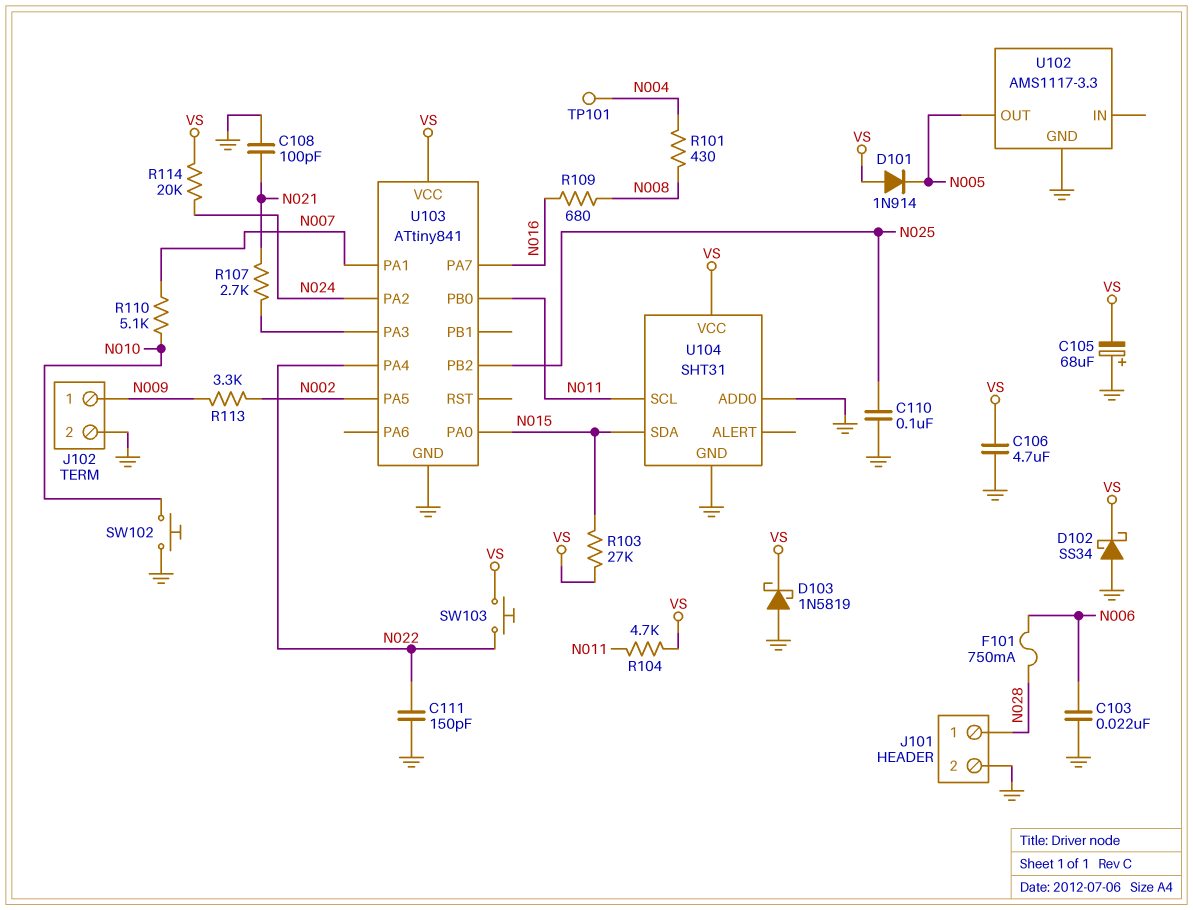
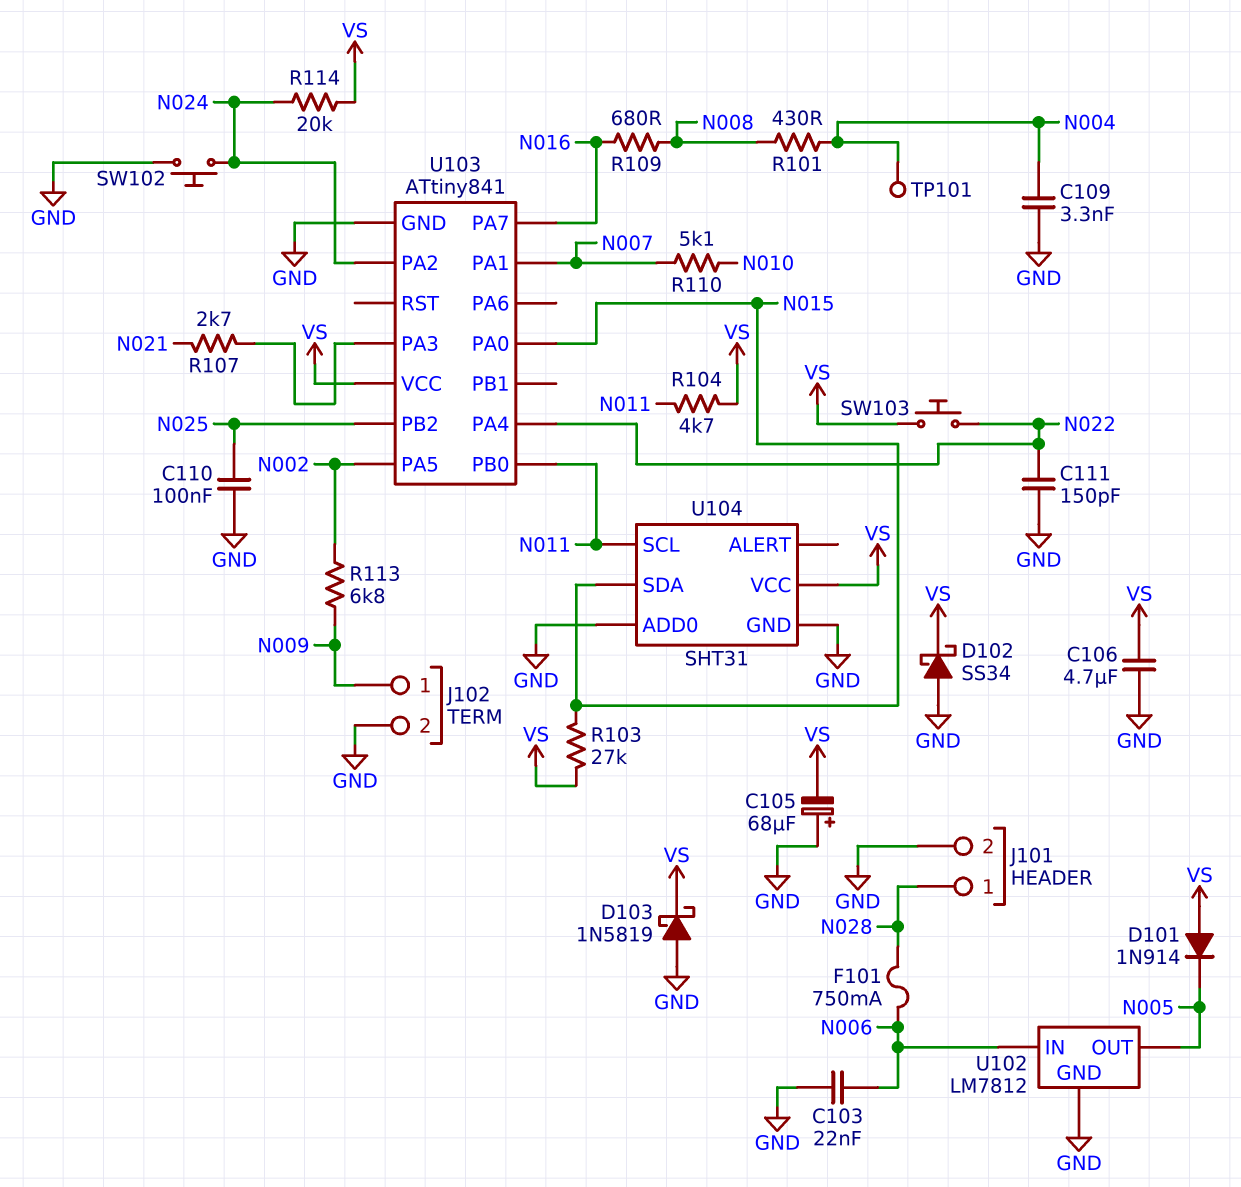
C108: 100pF (GND, N021) -> none
C109: none -> 3.3nF (GND, N004)
R113: 3.3k (N002, N009) -> 6.8k (N002, N009)
SW102: button (GND, N010) -> button (GND, N024)
U102: AMS1117-3.3 -> LM7812
U102 pin IN: none -> N006

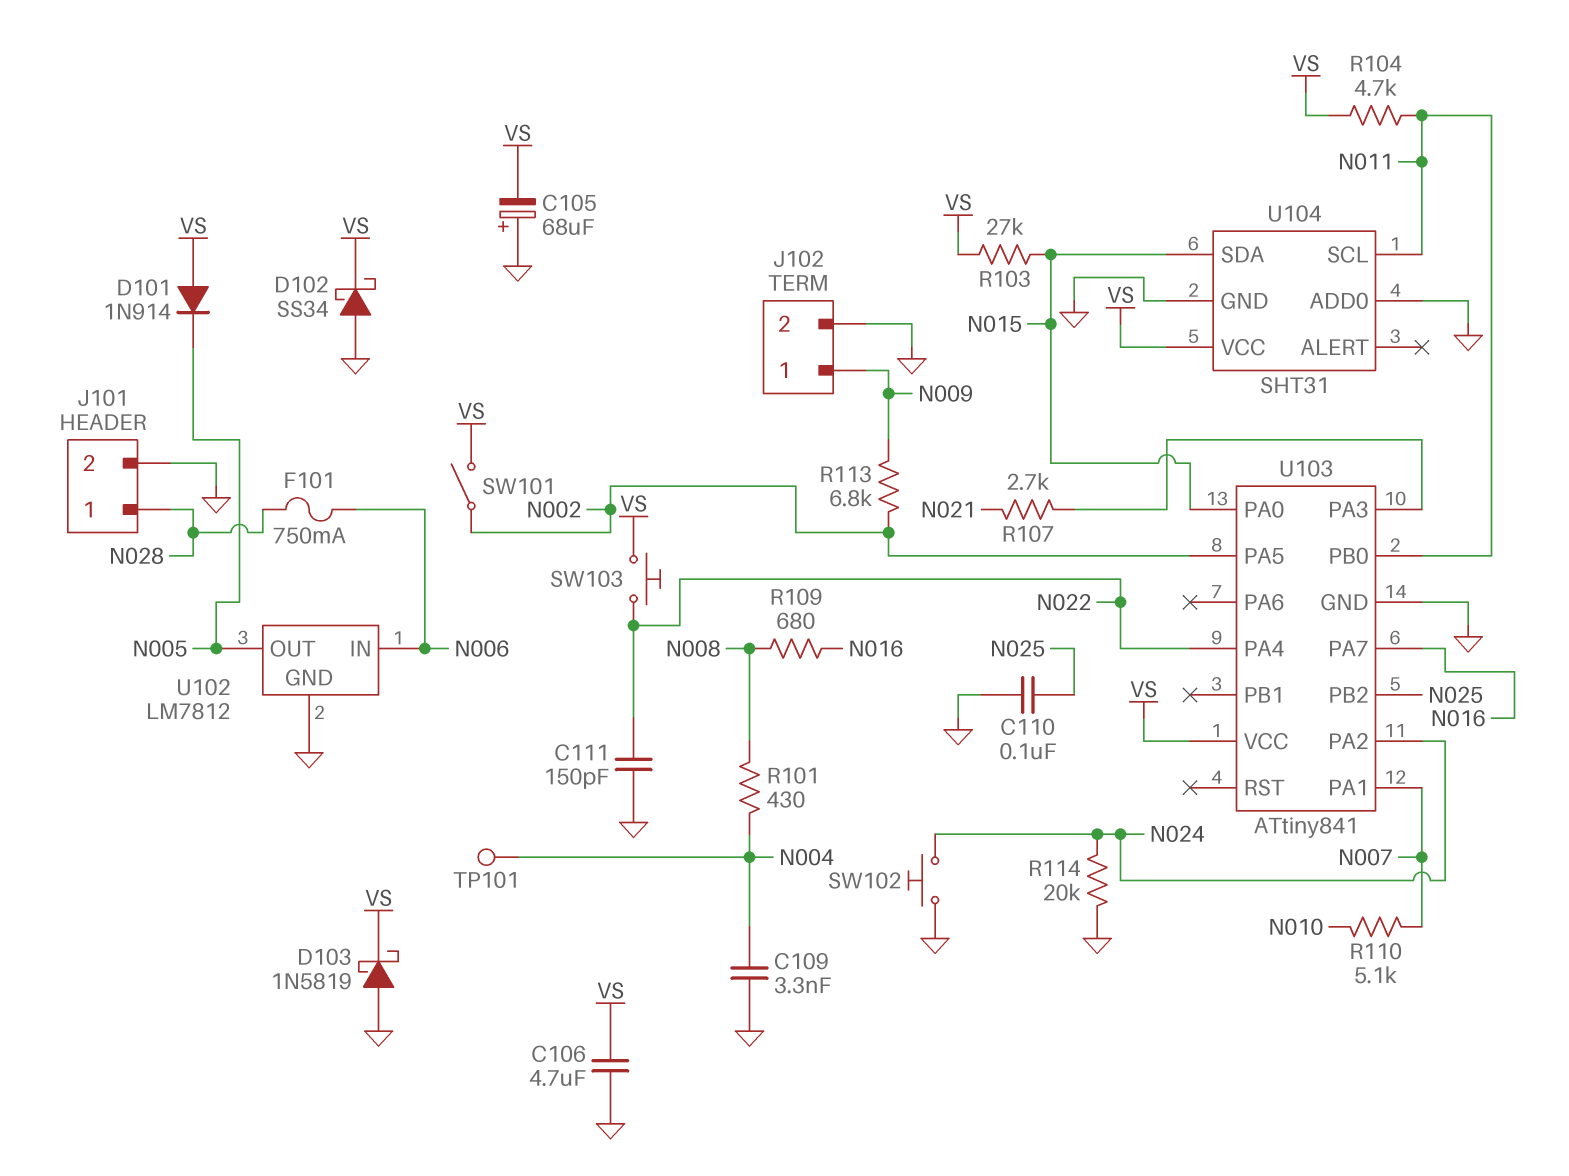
C103: 22nF (GND, N006) -> none
R114: 20k (N024, VS) -> 20k (GND, N024)
SW101: none -> switch (N002, VS)

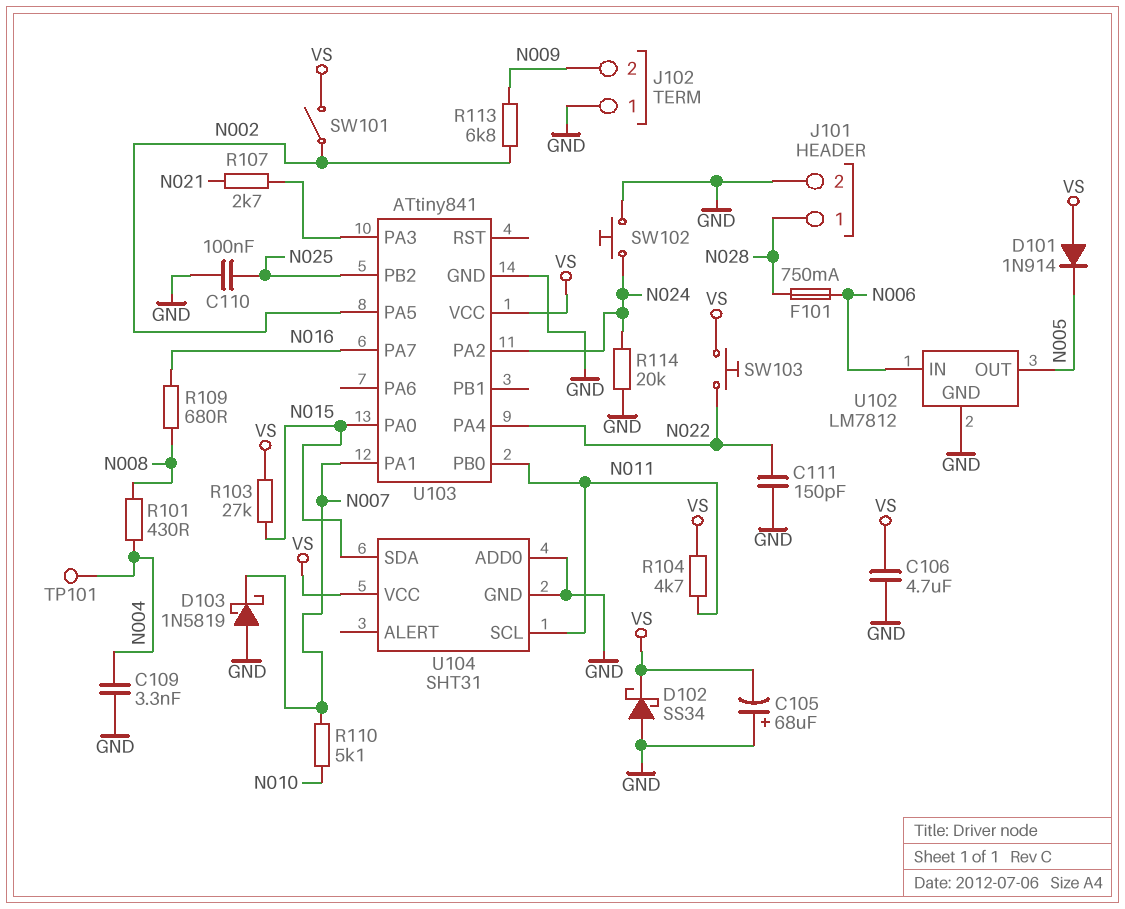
D103: schottky 1N5819 (A GND, K VS) -> schottky 1N5819 (A GND, K N007)
J102 pin 1: N009 -> GND
J102 pin 2: GND -> N009

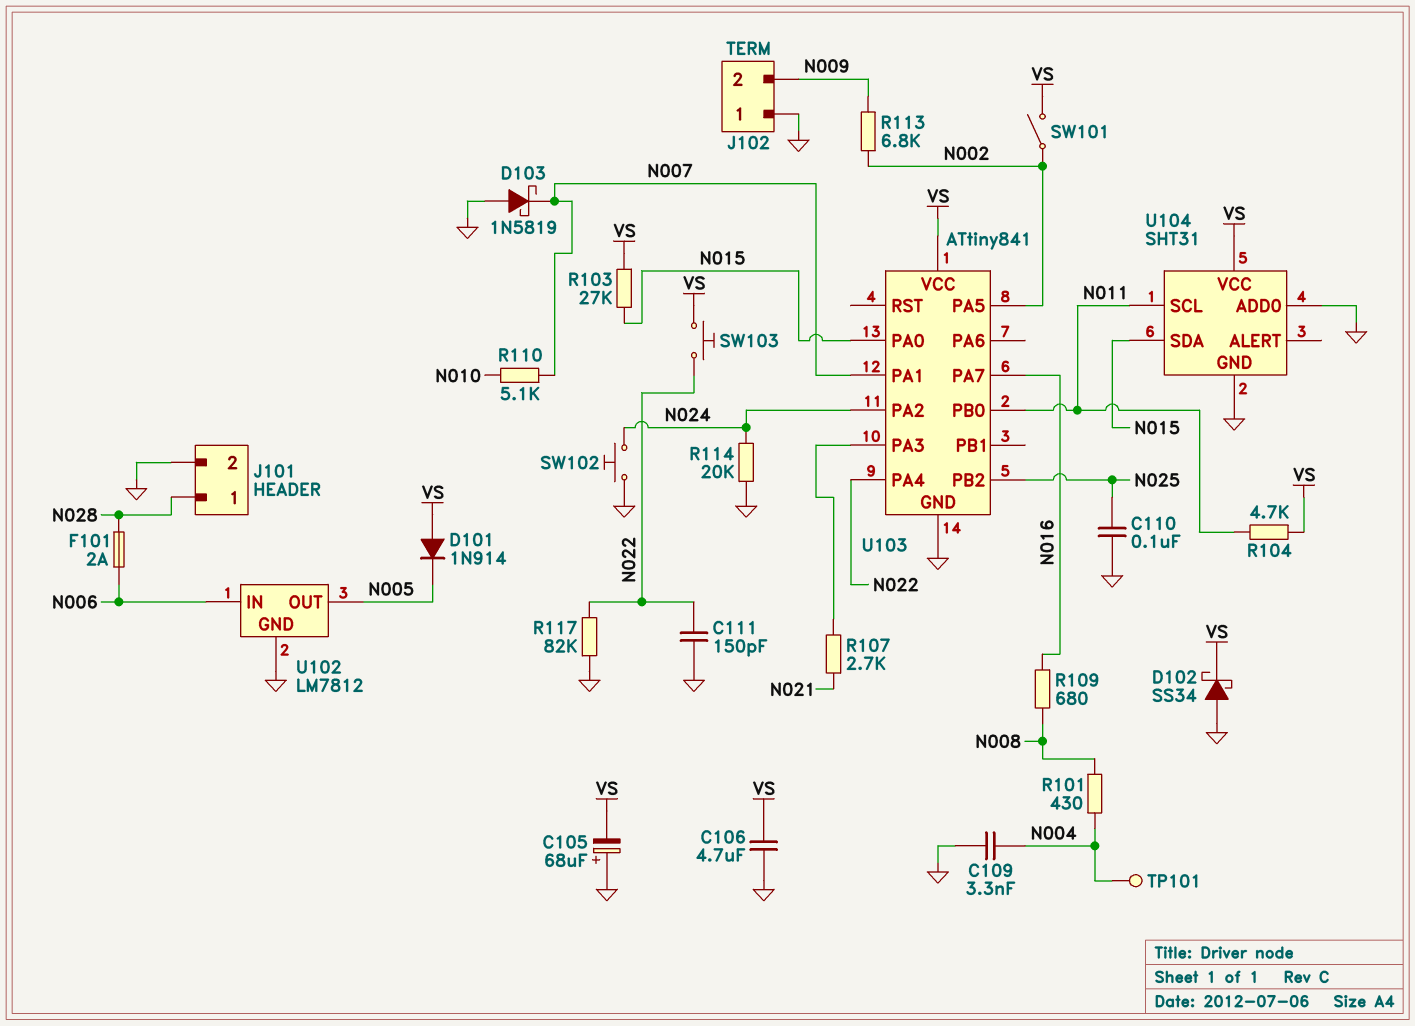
F101: 750mA (N006, N028) -> 2A (N006, N028)
R117: none -> 82k (GND, N022)

